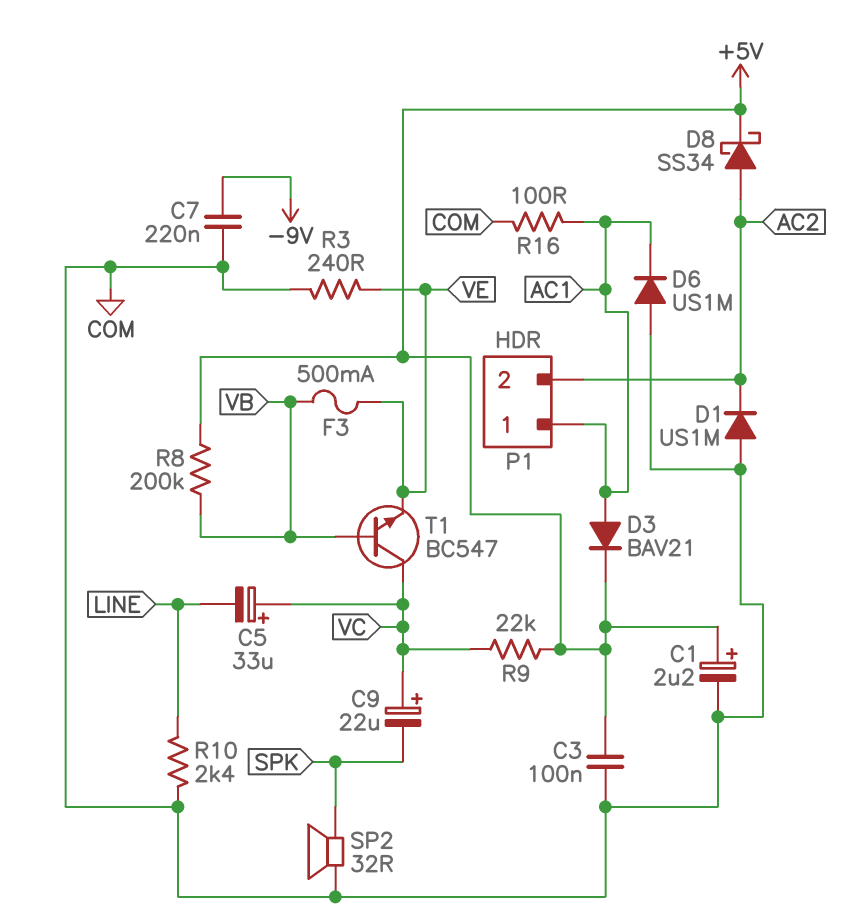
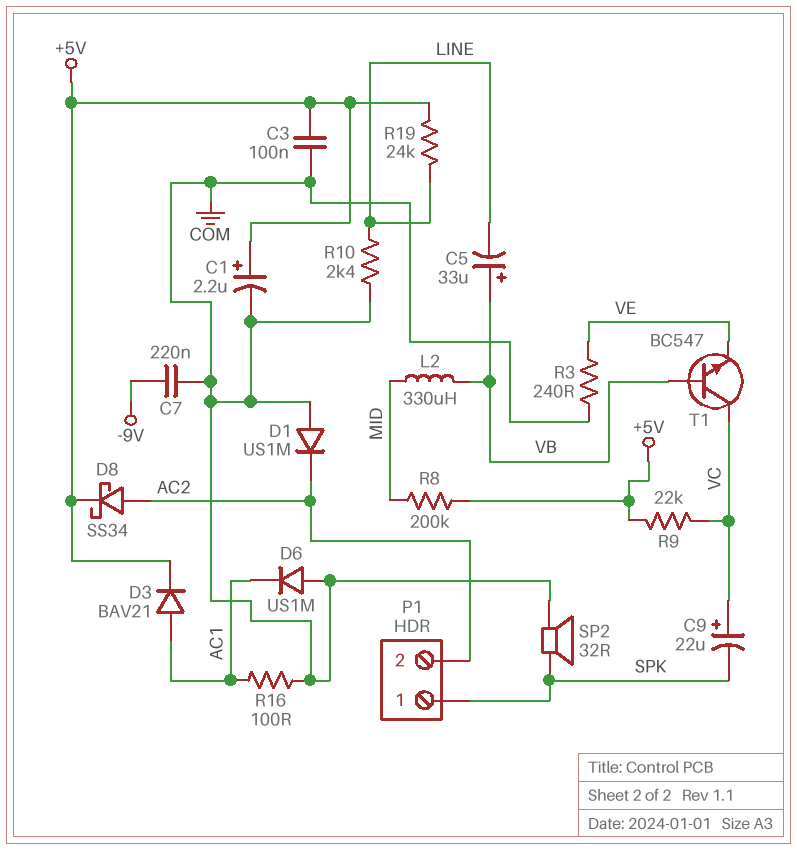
C5: 33uF (plus VC, minus LINE) -> 33uF (plus VB, minus LINE)
F3: 500mA (VB, VE) -> none
L2: none -> 330uH (MID, VB)
P1 pin 1: AC1 -> SPK
R8: 200k (+5V, VB) -> 200k (+5V, MID)
R19: none -> 24k (+5V, LINE)

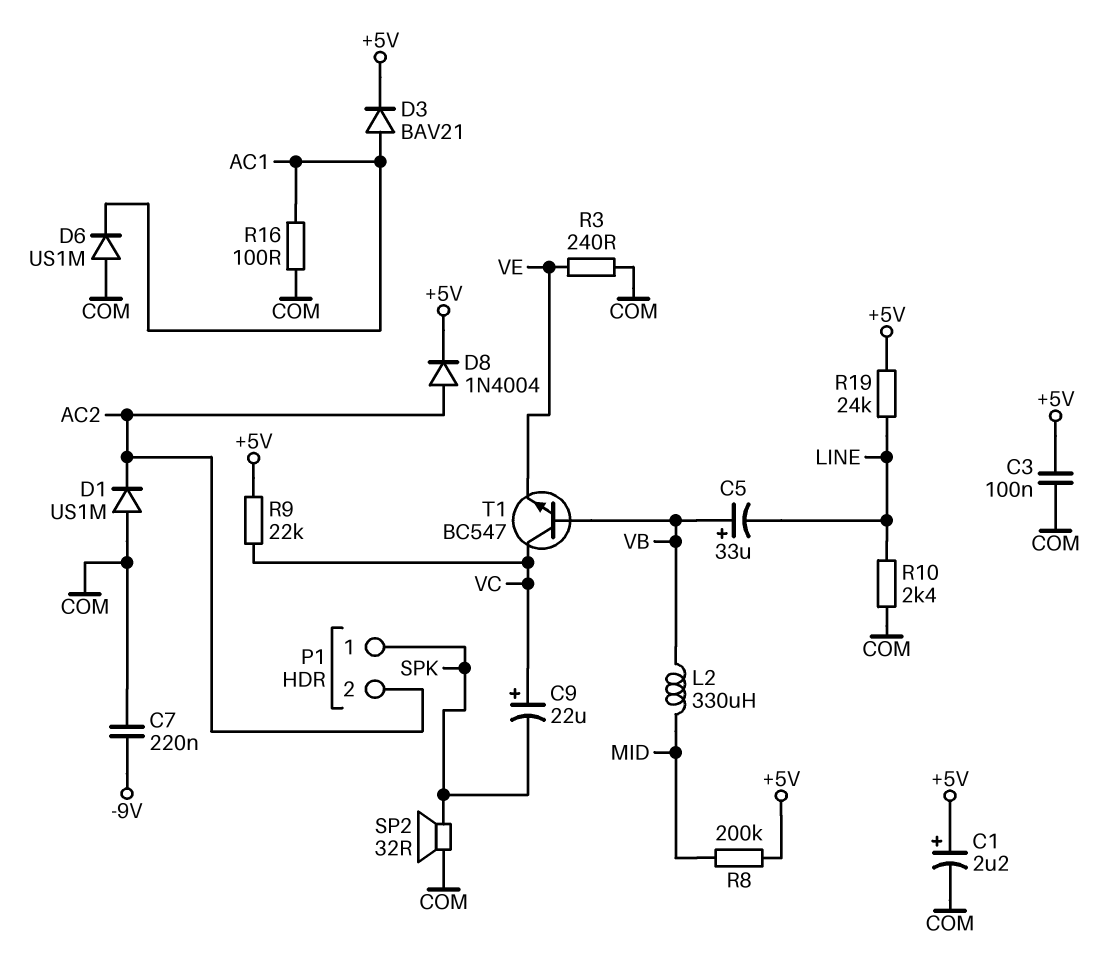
D8: schottky SS34 (A AC2, K +5V) -> diode 1N4004 (A AC2, K +5V)

